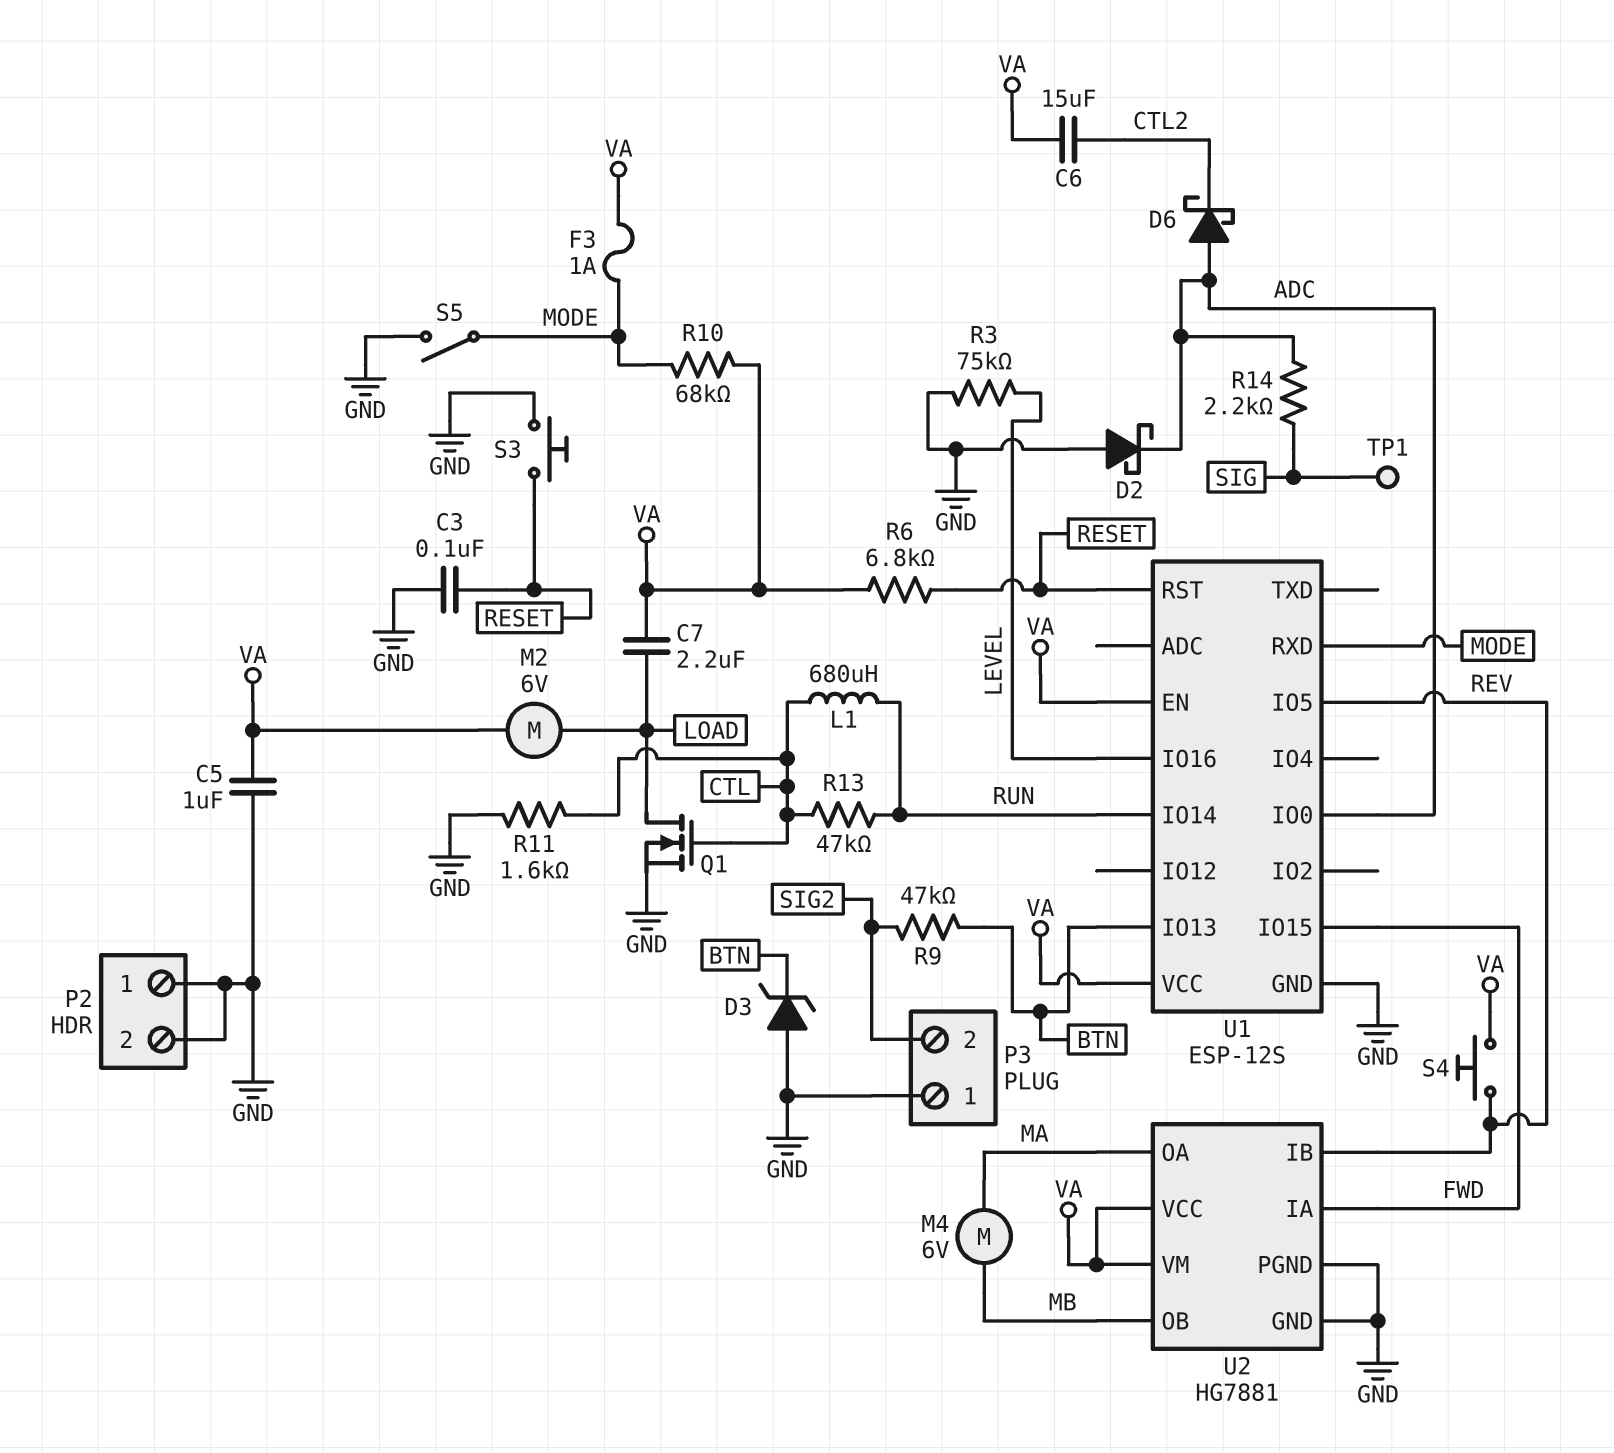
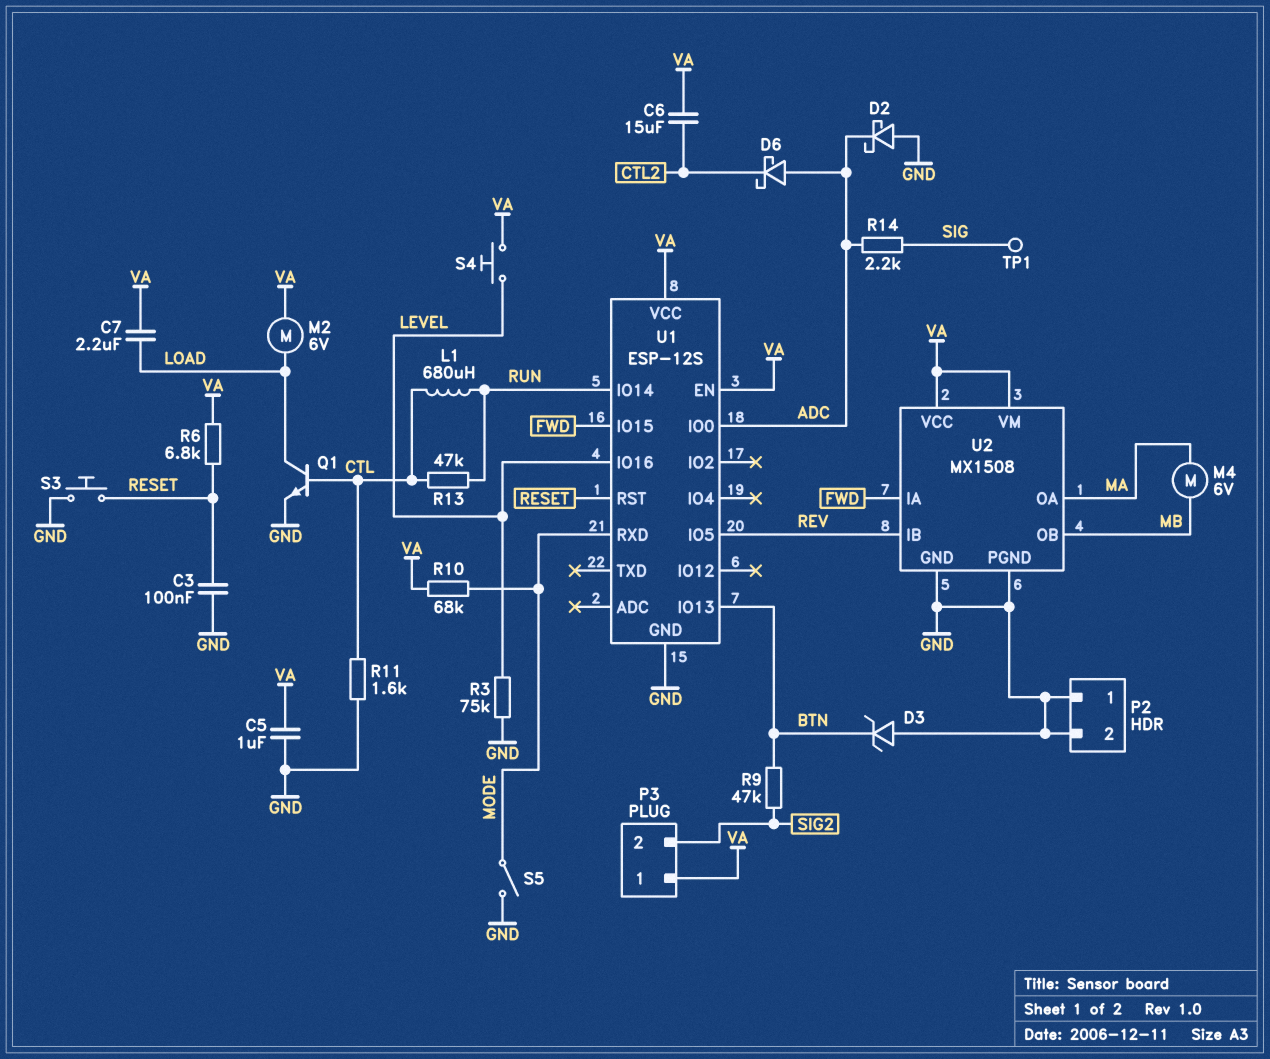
F3: 1A (MODE, VA) -> none
P3 pin 1: GND -> VA
Q1: NMOS (G CTL, D LOAD, S GND) -> NPN (B CTL, C LOAD, E GND)
S4: button (REV, VA) -> button (LEVEL, VA)
U2: HG7881 -> MX1508

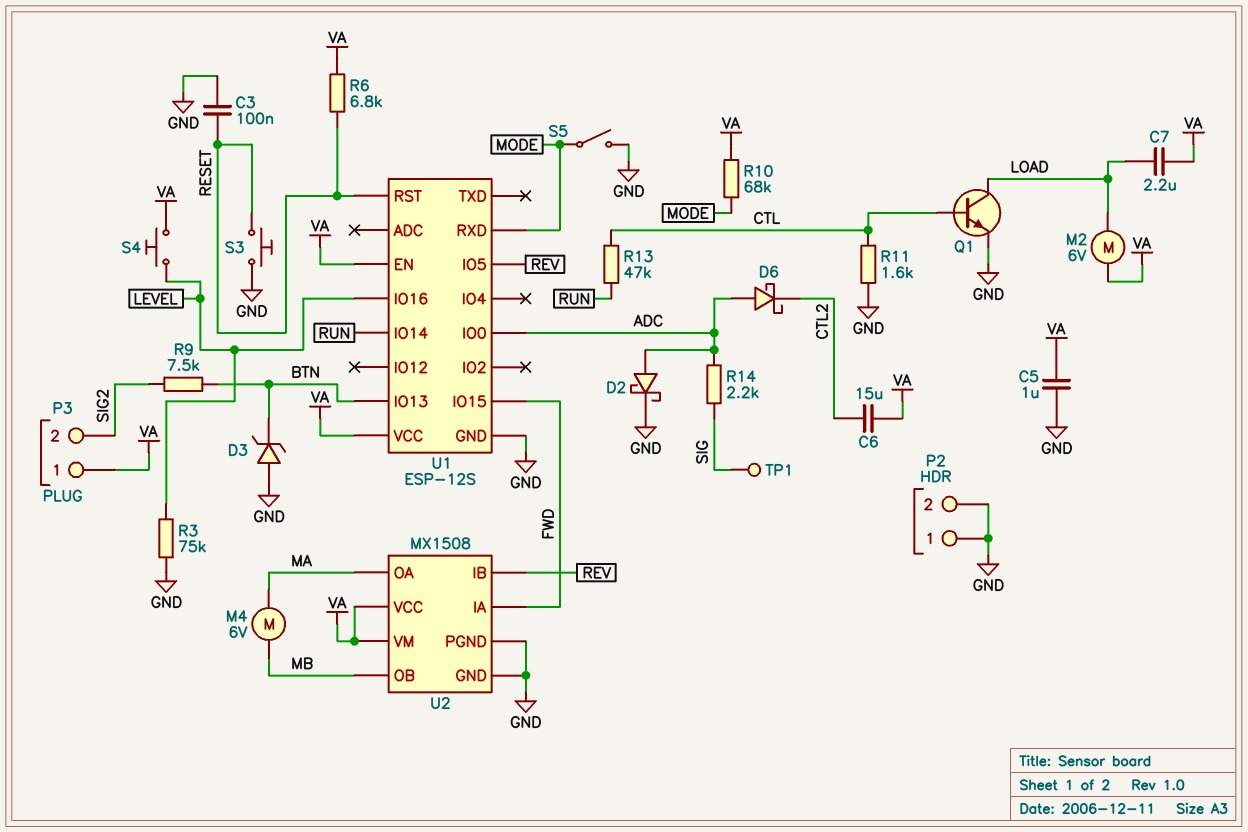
D2: schottky (A GND, K ADC) -> schottky (A ADC, K GND)
L1: 680uH (CTL, RUN) -> none
R9: 47k (BTN, SIG2) -> 7.5k (BTN, SIG2)

